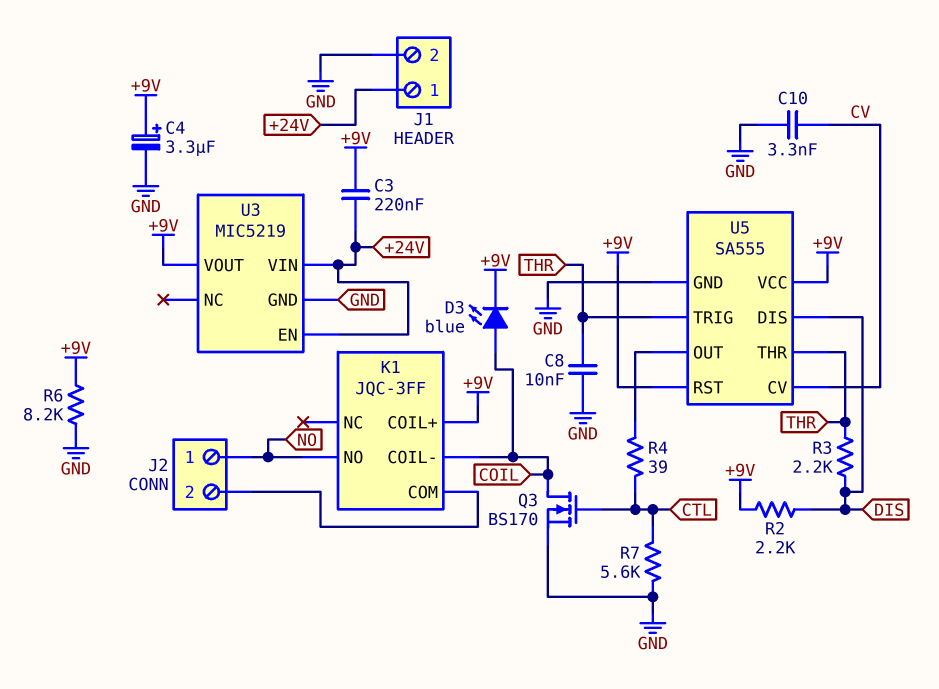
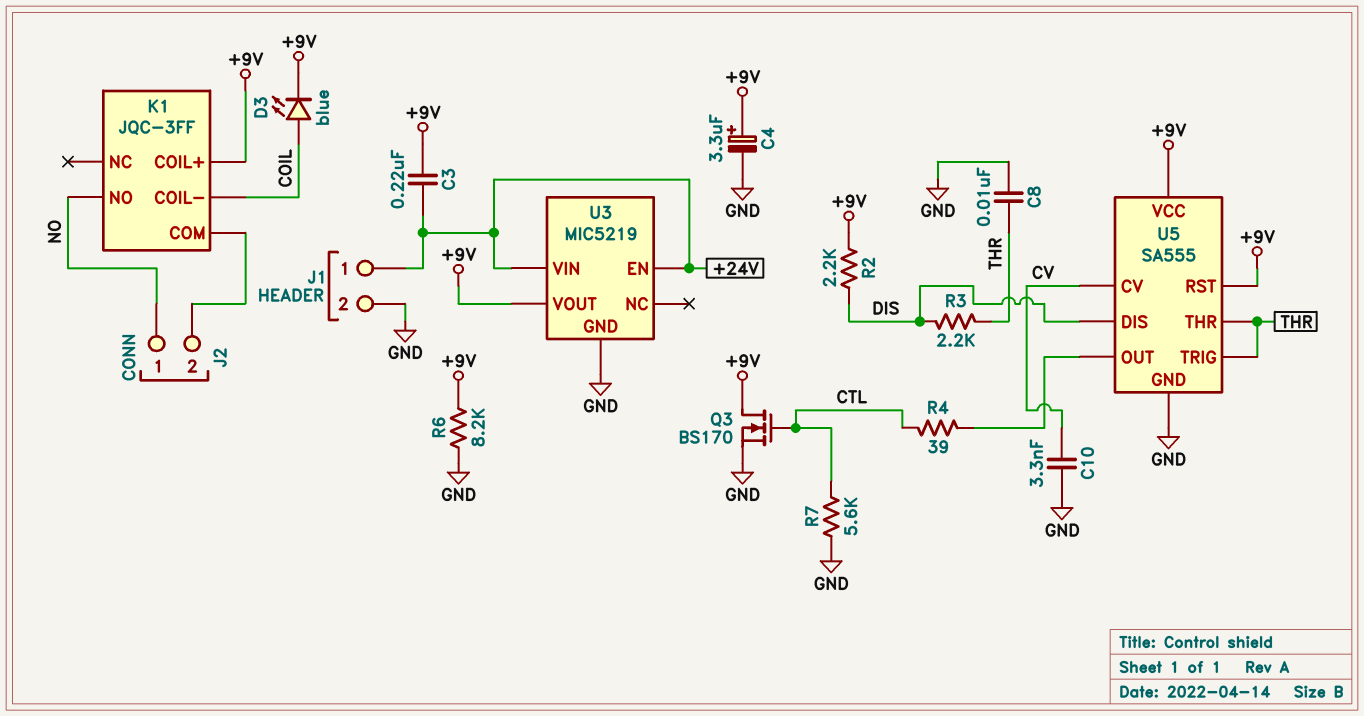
Q3: NMOS BS170 (G CTL, D COIL, S GND) -> NMOS BS170 (G CTL, D +9V, S GND)

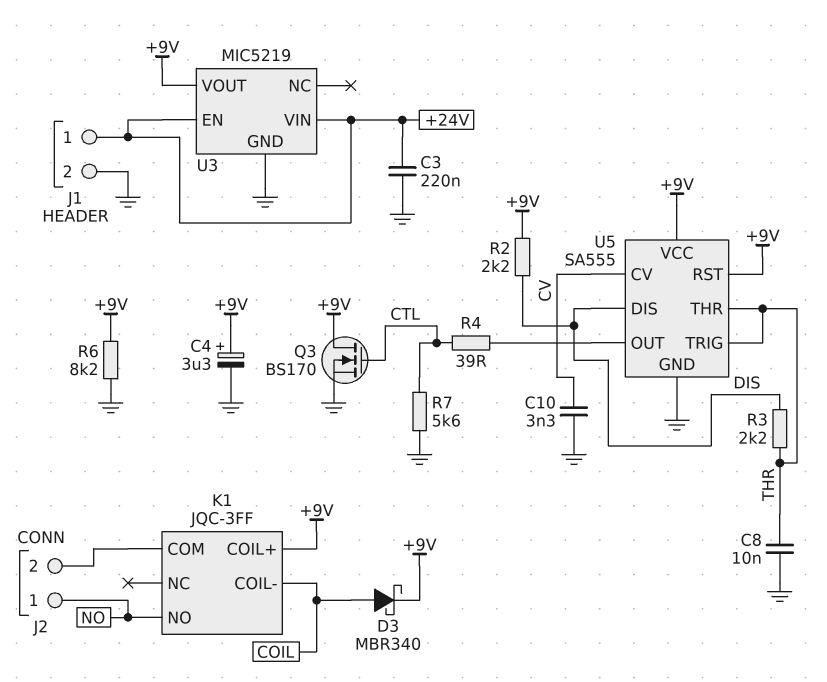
C3: 220nF (+9V, +24V) -> 220nF (+24V, GND)
D3: LED blue (A COIL, K +9V) -> schottky MBR340 (A COIL, K +9V)

